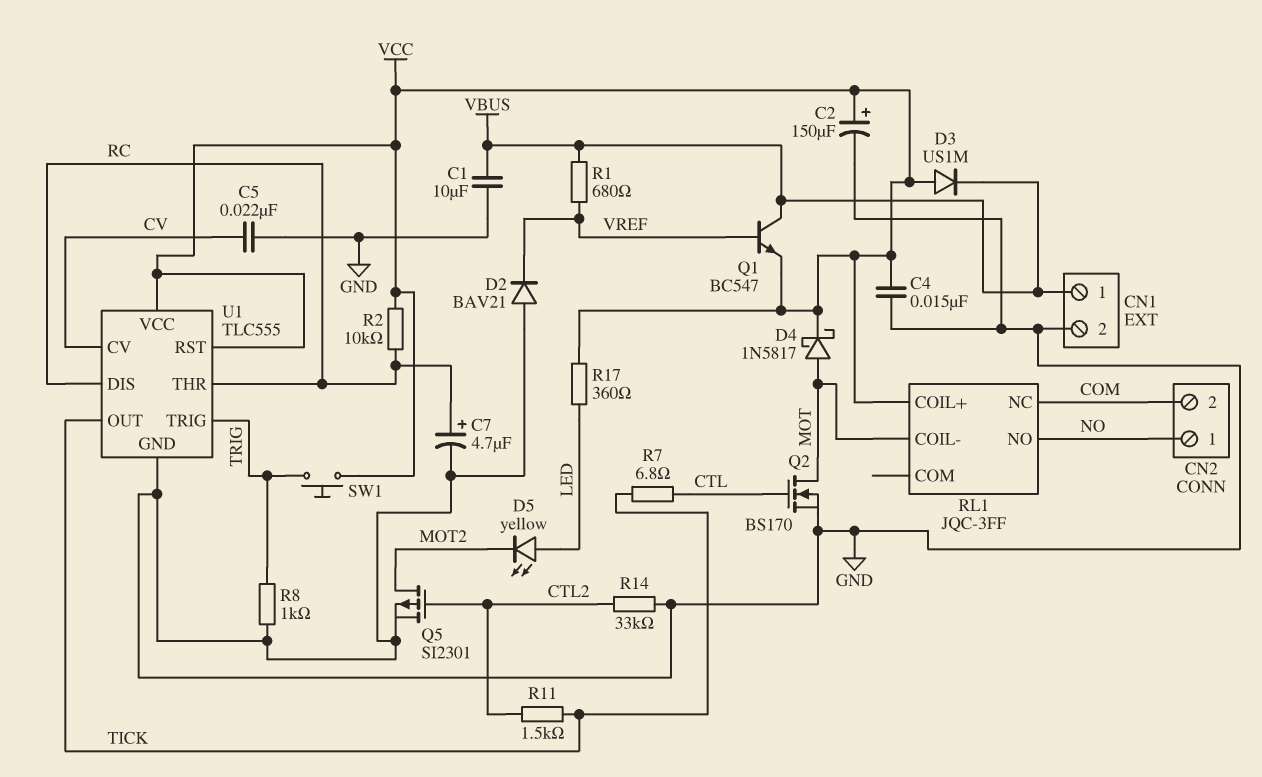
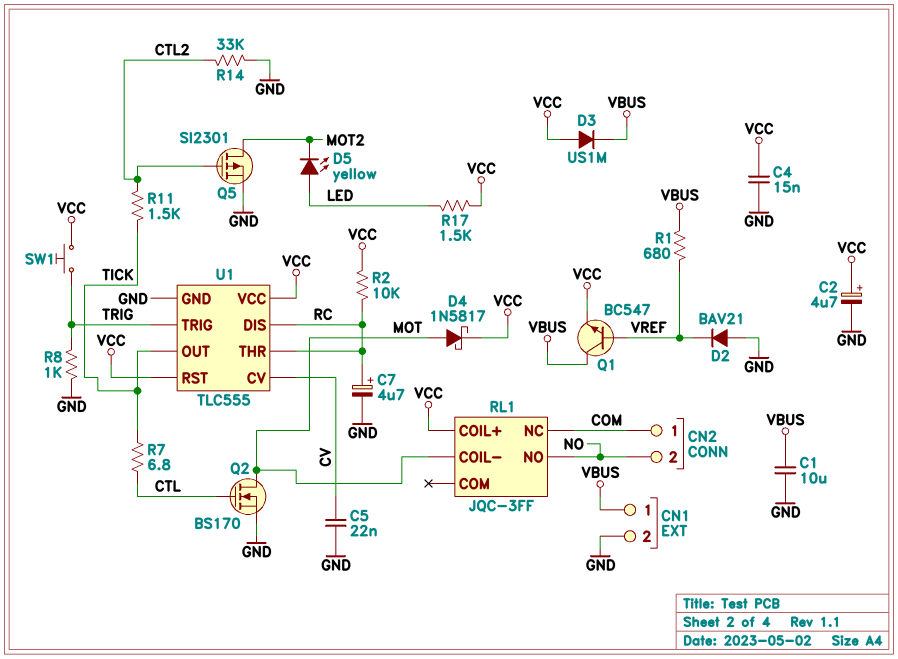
C2: 150uF (plus VCC, minus GND) -> 4.7uF (plus VCC, minus GND)
CN2 pin 1: NO -> COM
CN2 pin 2: COM -> NO
R17: 360 (LED, VCC) -> 1.5k (LED, VCC)

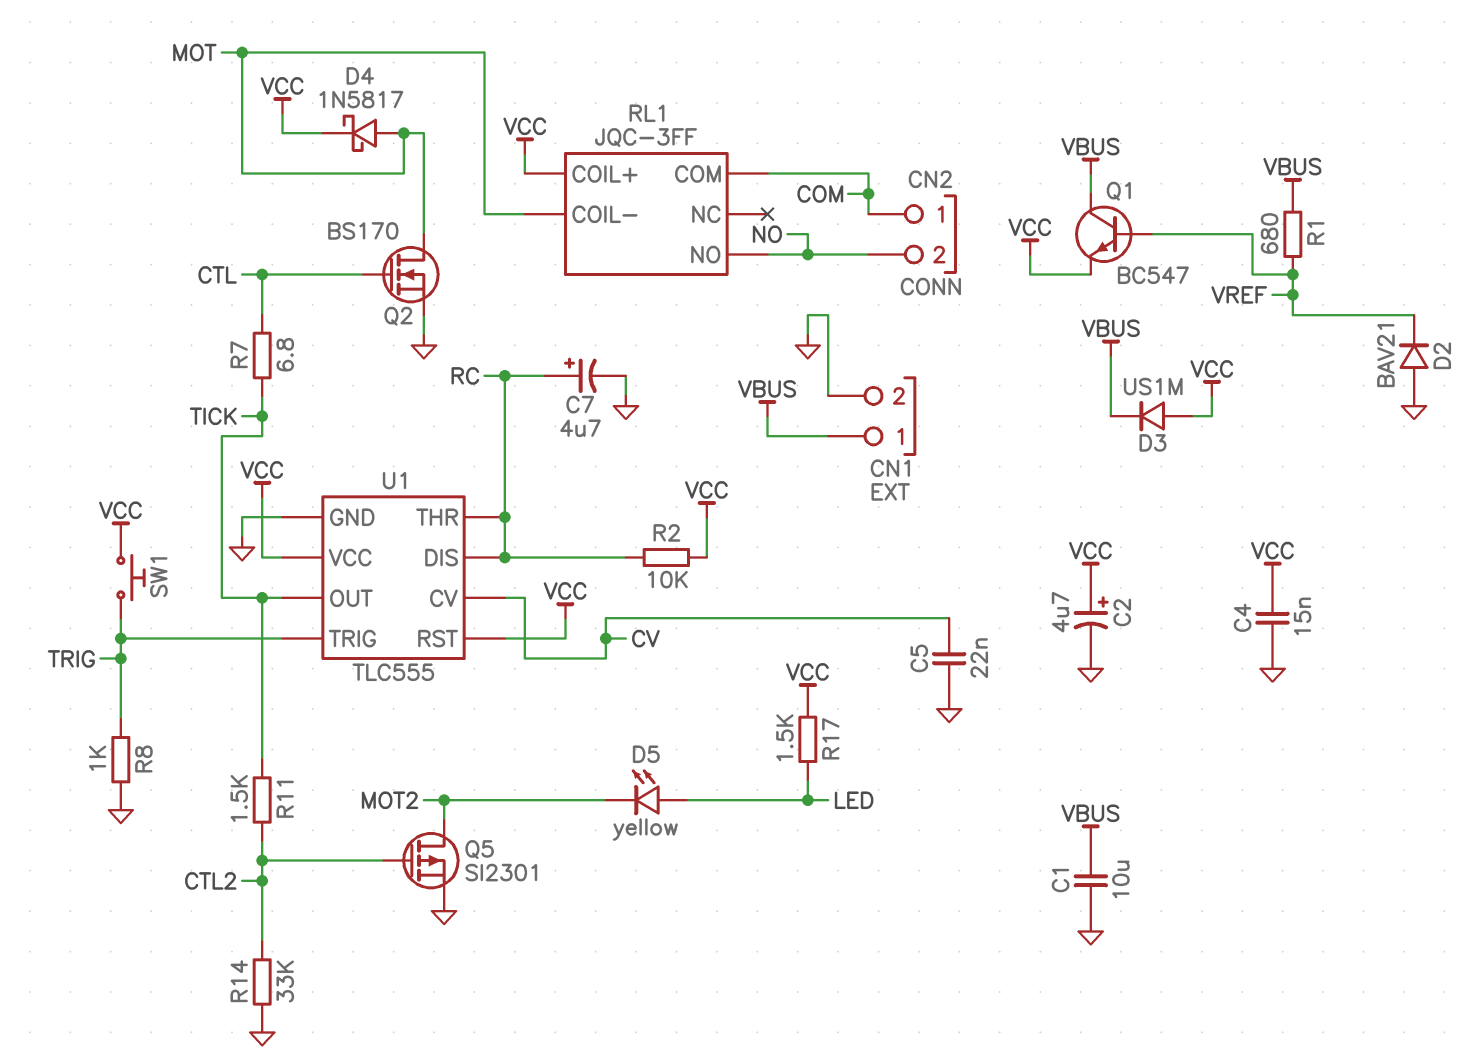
RL1 pin COM: none -> COM
RL1 pin NC: COM -> none

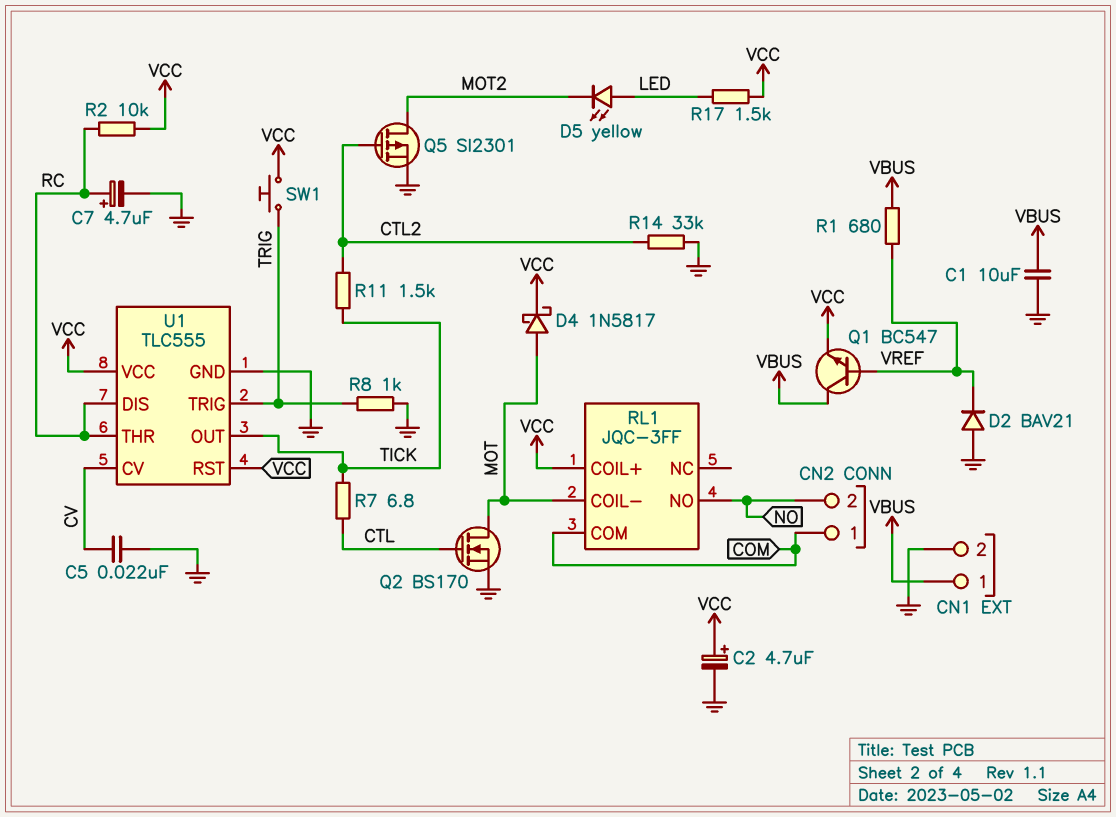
C4: 15nF (GND, VCC) -> none
D3: diode US1M (A VCC, K VBUS) -> none

